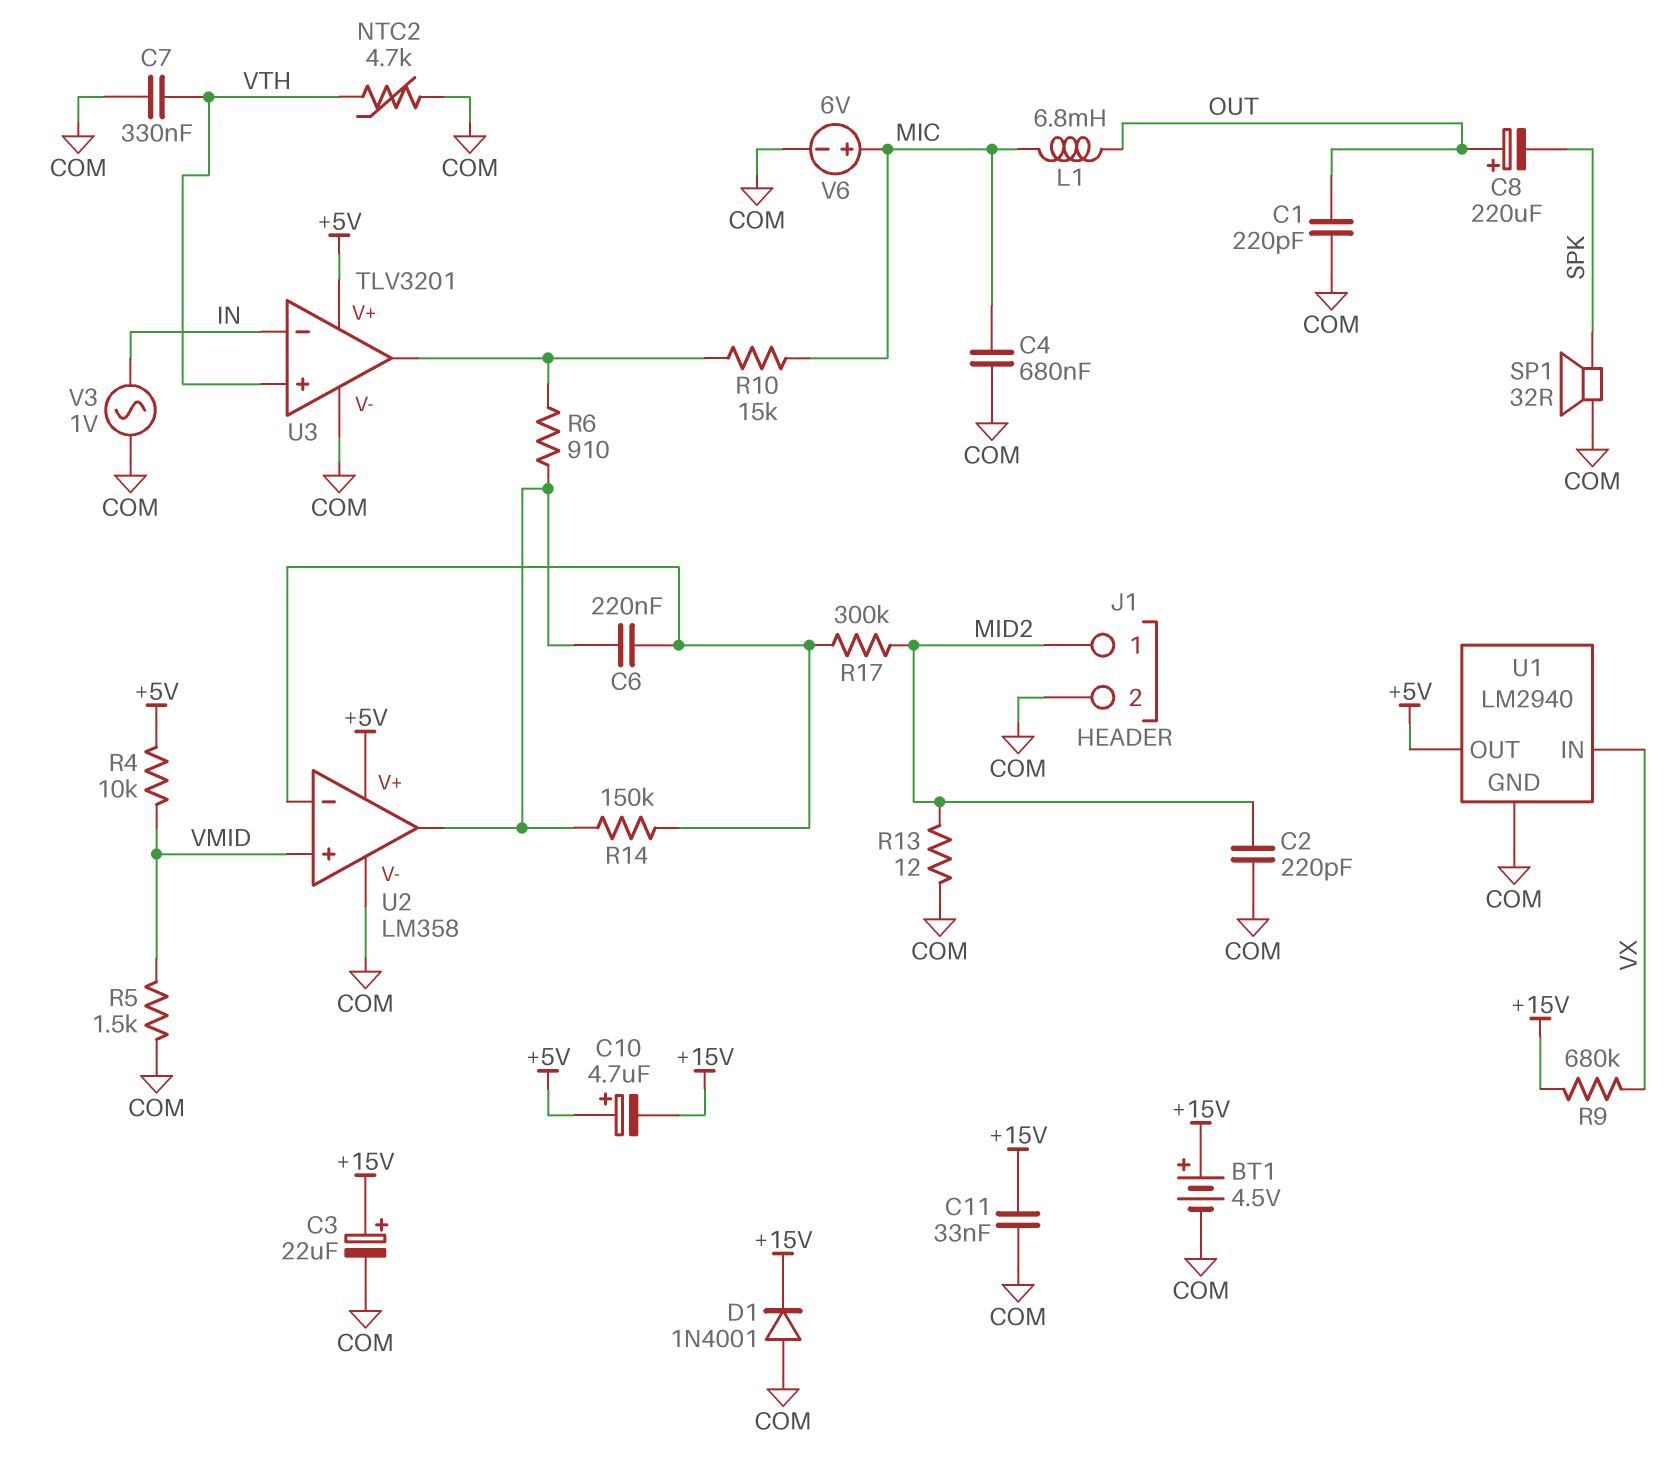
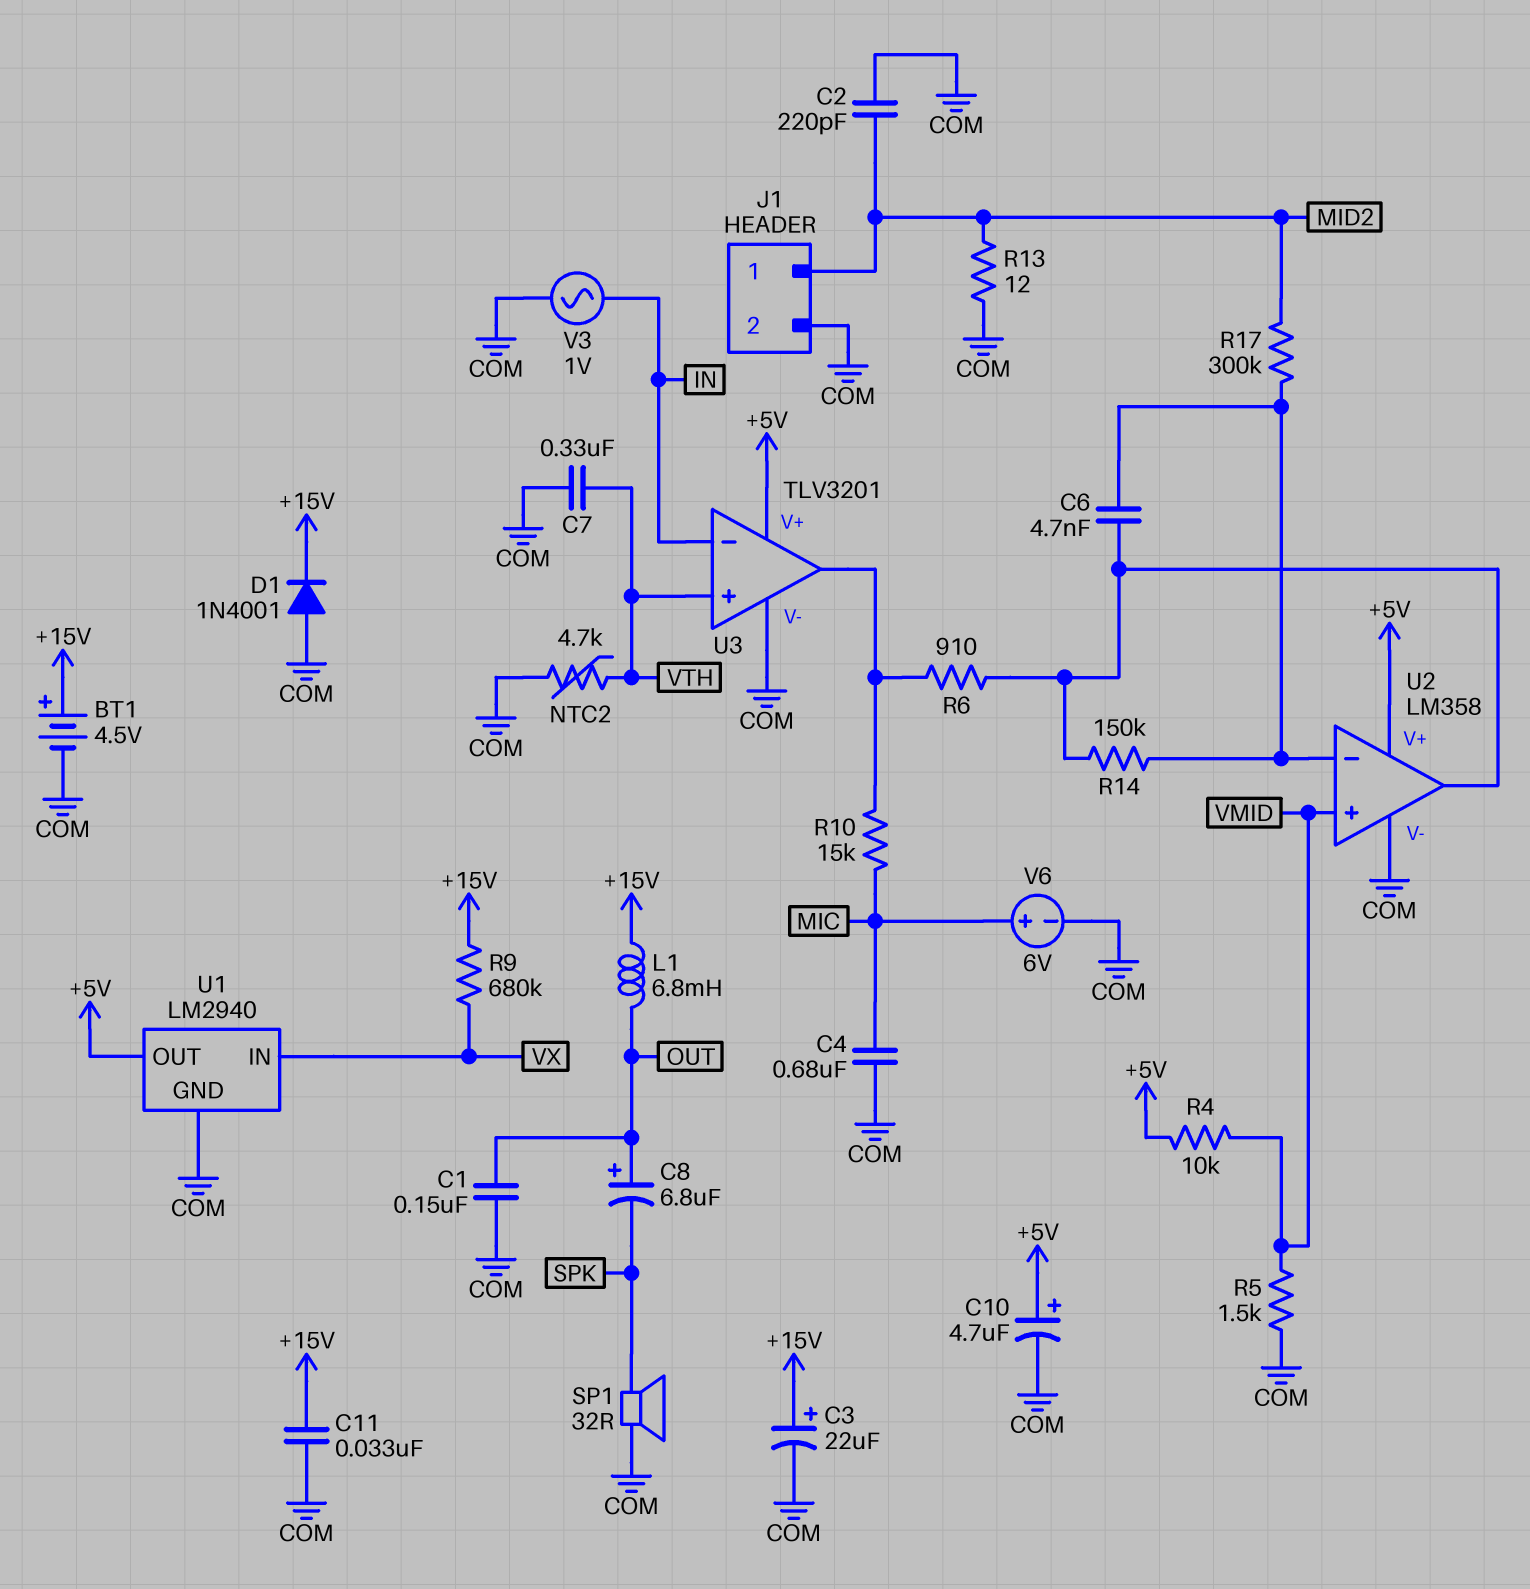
C1: 220pF (COM, OUT) -> 150nF (COM, OUT)
C6: 220nF (U2/in-, U2/out) -> 4.7nF (U2/in-, U2/out)
C8: 220uF (plus OUT, minus SPK) -> 6.8uF (plus OUT, minus SPK)
C10: 4.7uF (plus +5V, minus +15V) -> 4.7uF (plus +5V, minus COM)
L1: 6.8mH (MIC, OUT) -> 6.8mH (+15V, OUT)

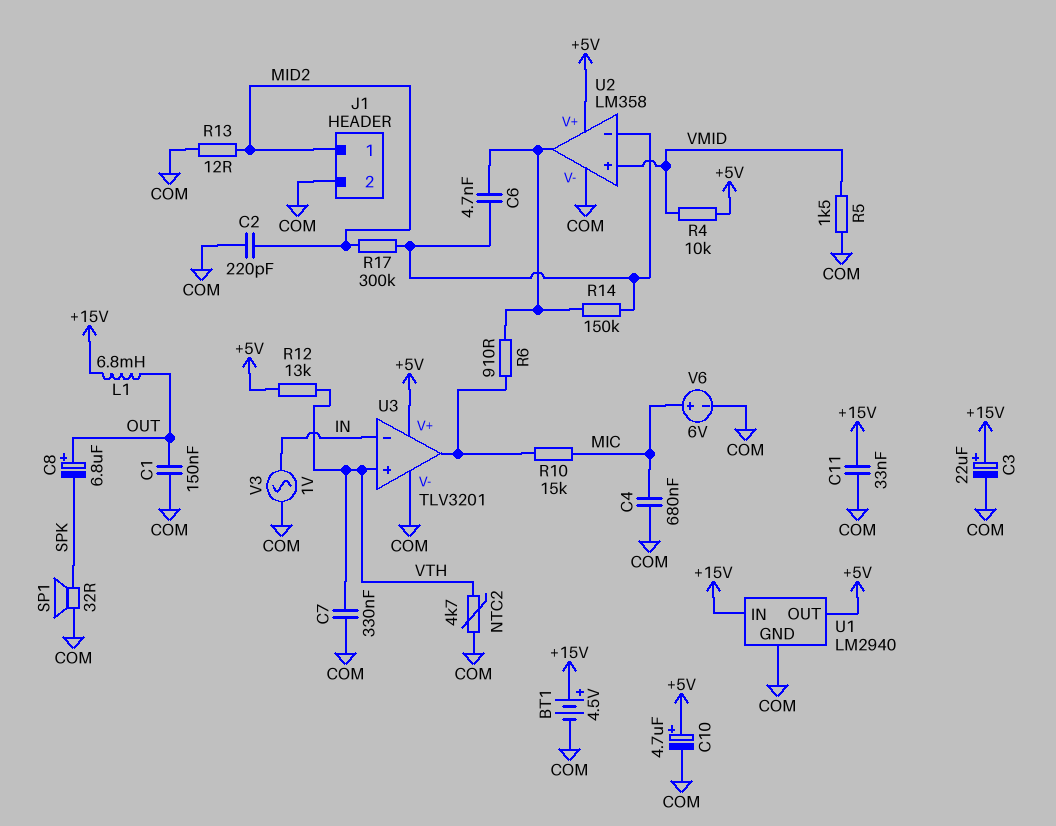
D1: diode 1N4001 (A COM, K +15V) -> none
R9: 680k (+15V, VX) -> none
R12: none -> 13k (+5V, VTH)
U1 pin IN: VX -> +15V

